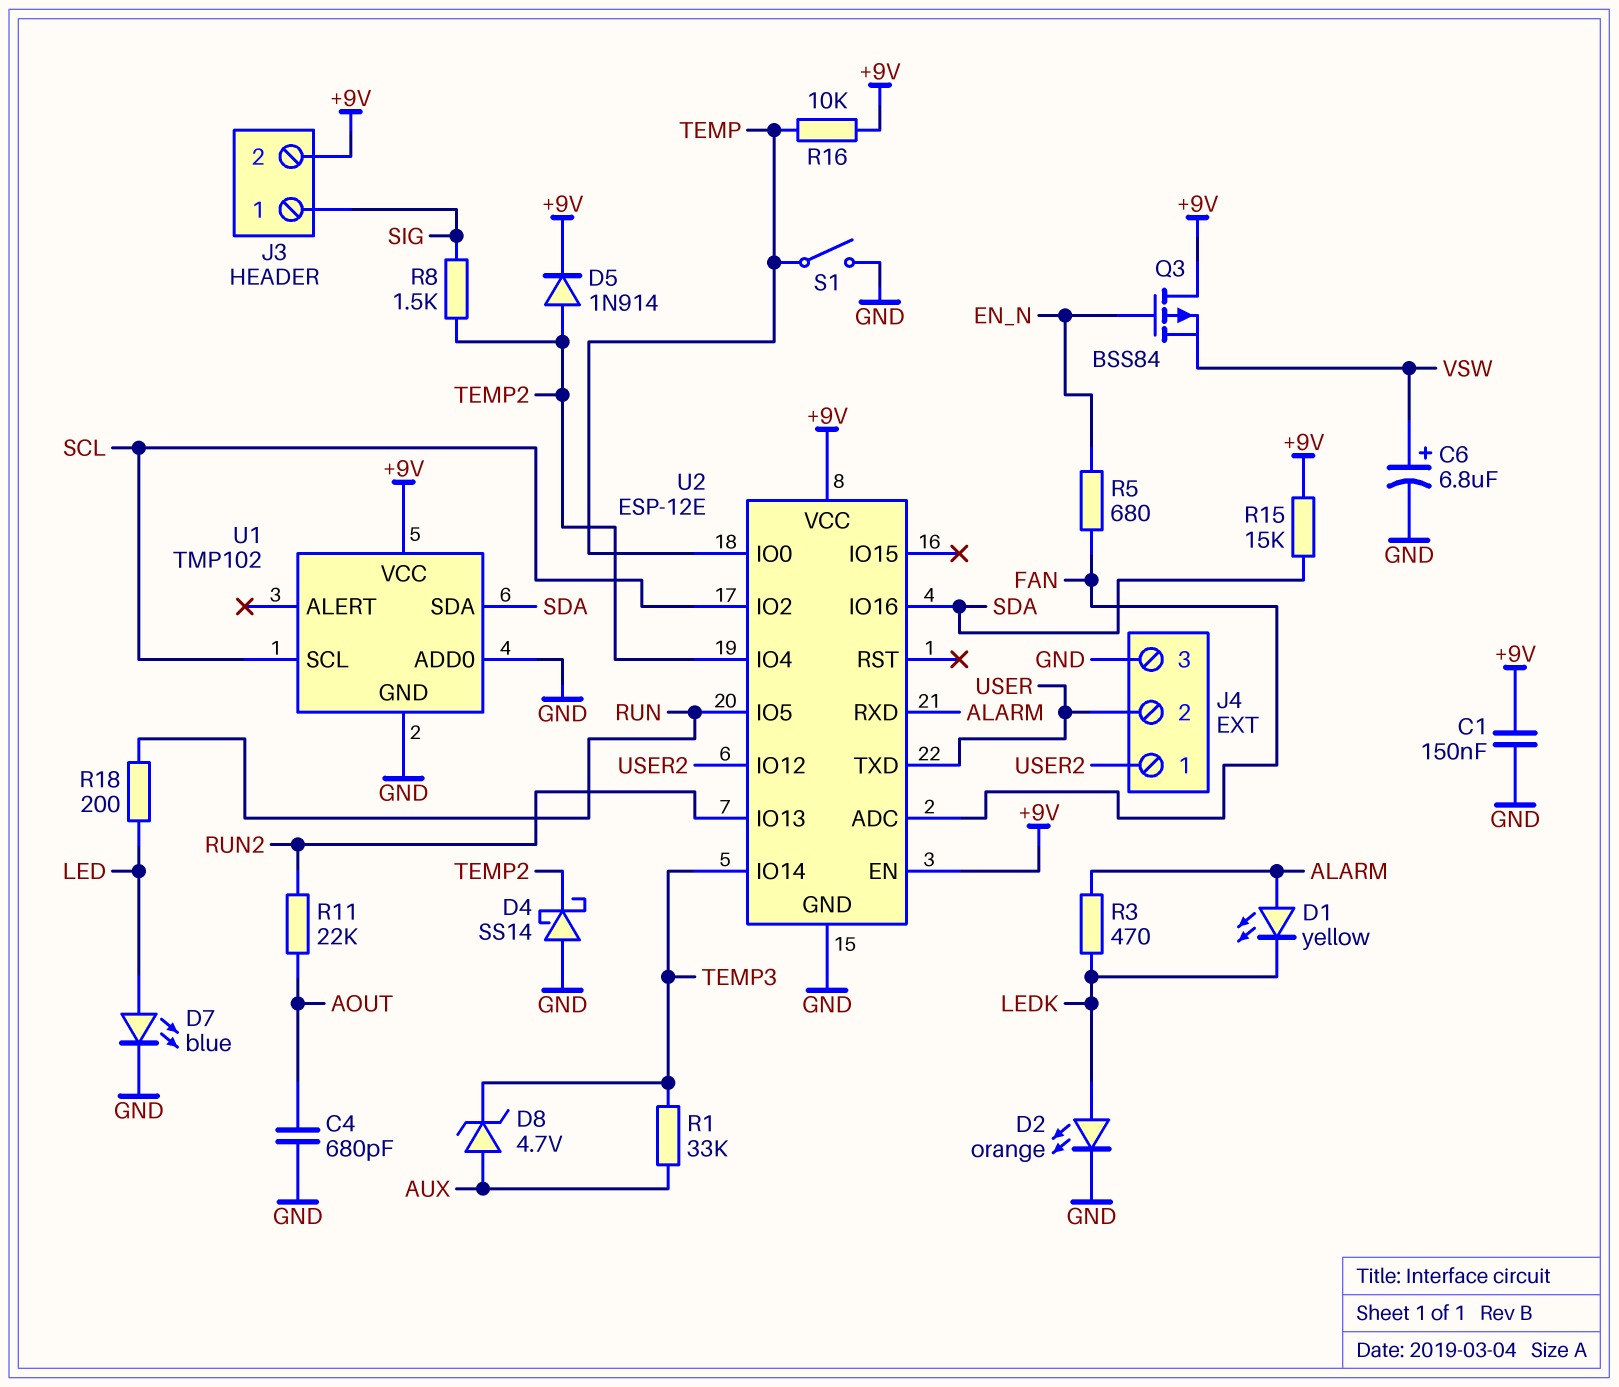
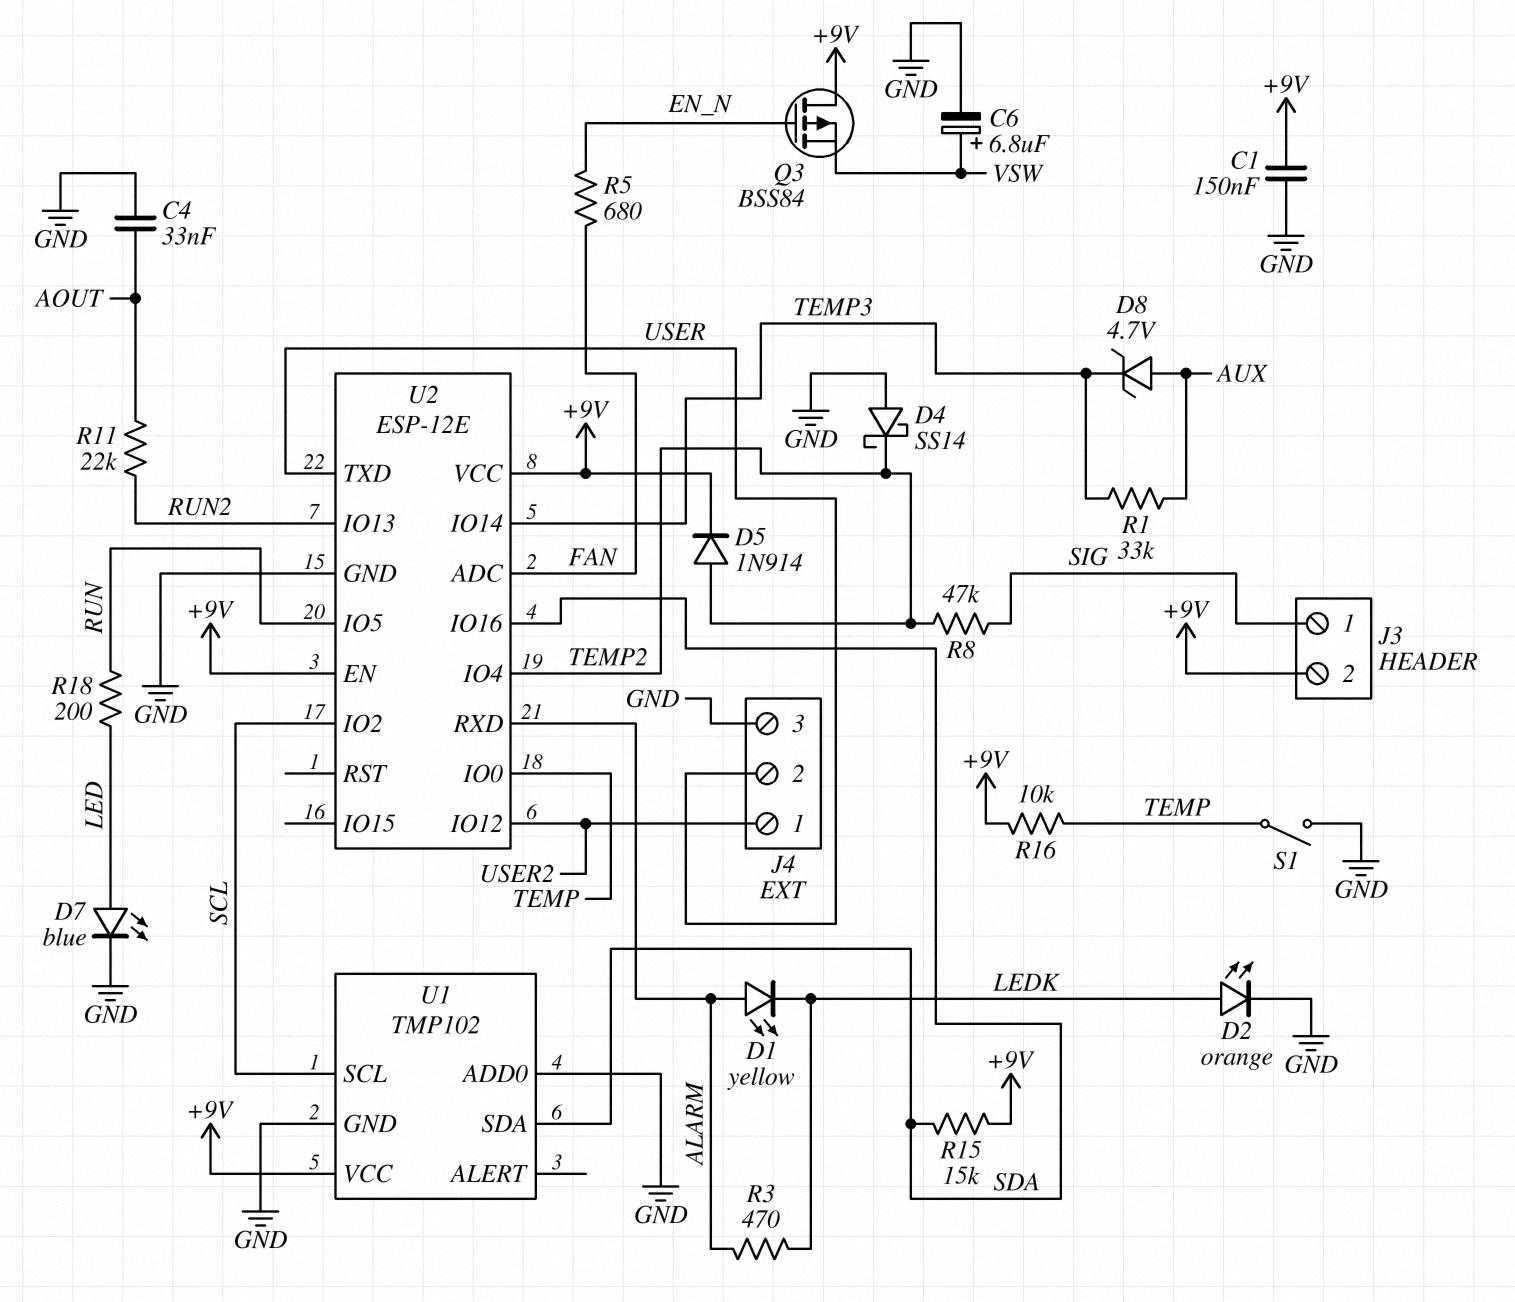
C4: 680pF (AOUT, GND) -> 33nF (AOUT, GND)
R8: 1.5k (SIG, TEMP2) -> 47k (SIG, TEMP2)

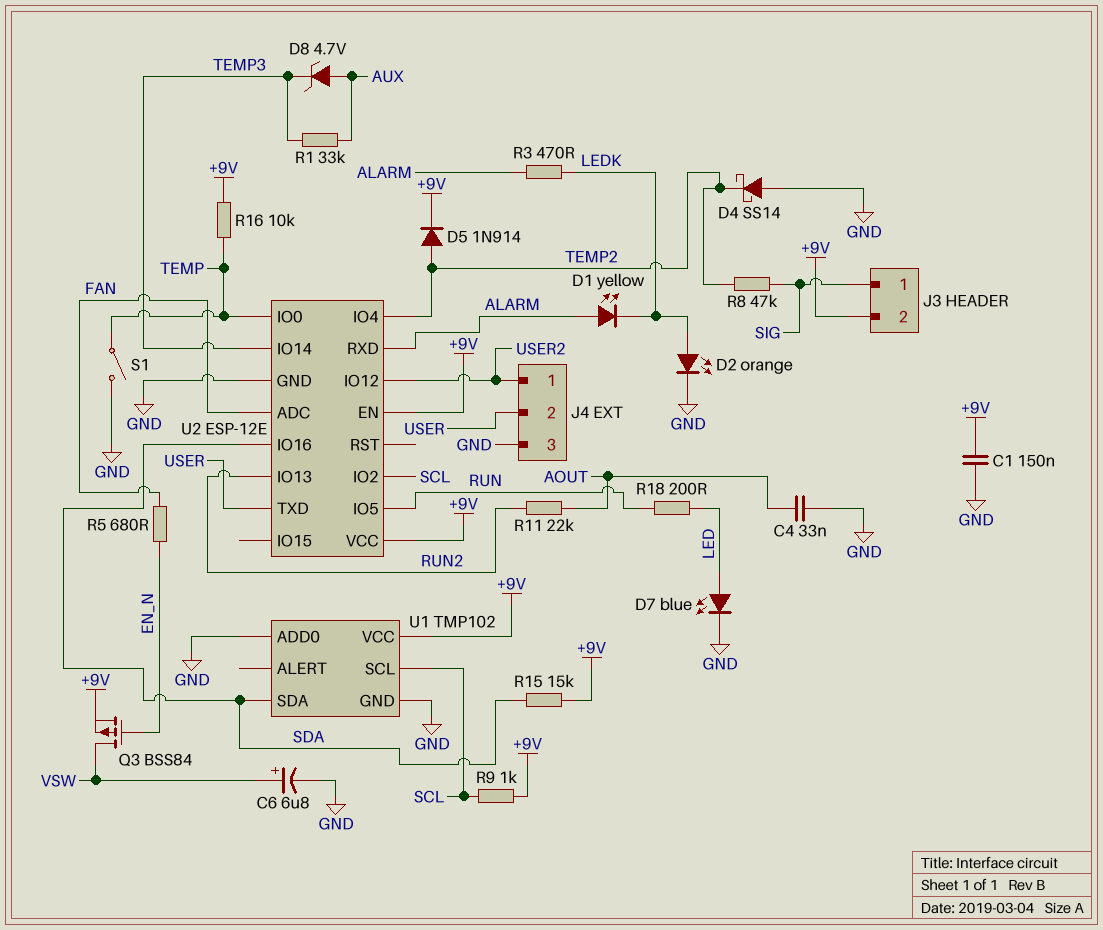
Q3: PMOS BSS84 (G EN_N, D +9V, S VSW) -> PMOS BSS84 (G EN_N, D VSW, S +9V)
R9: none -> 1k (+9V, SCL)

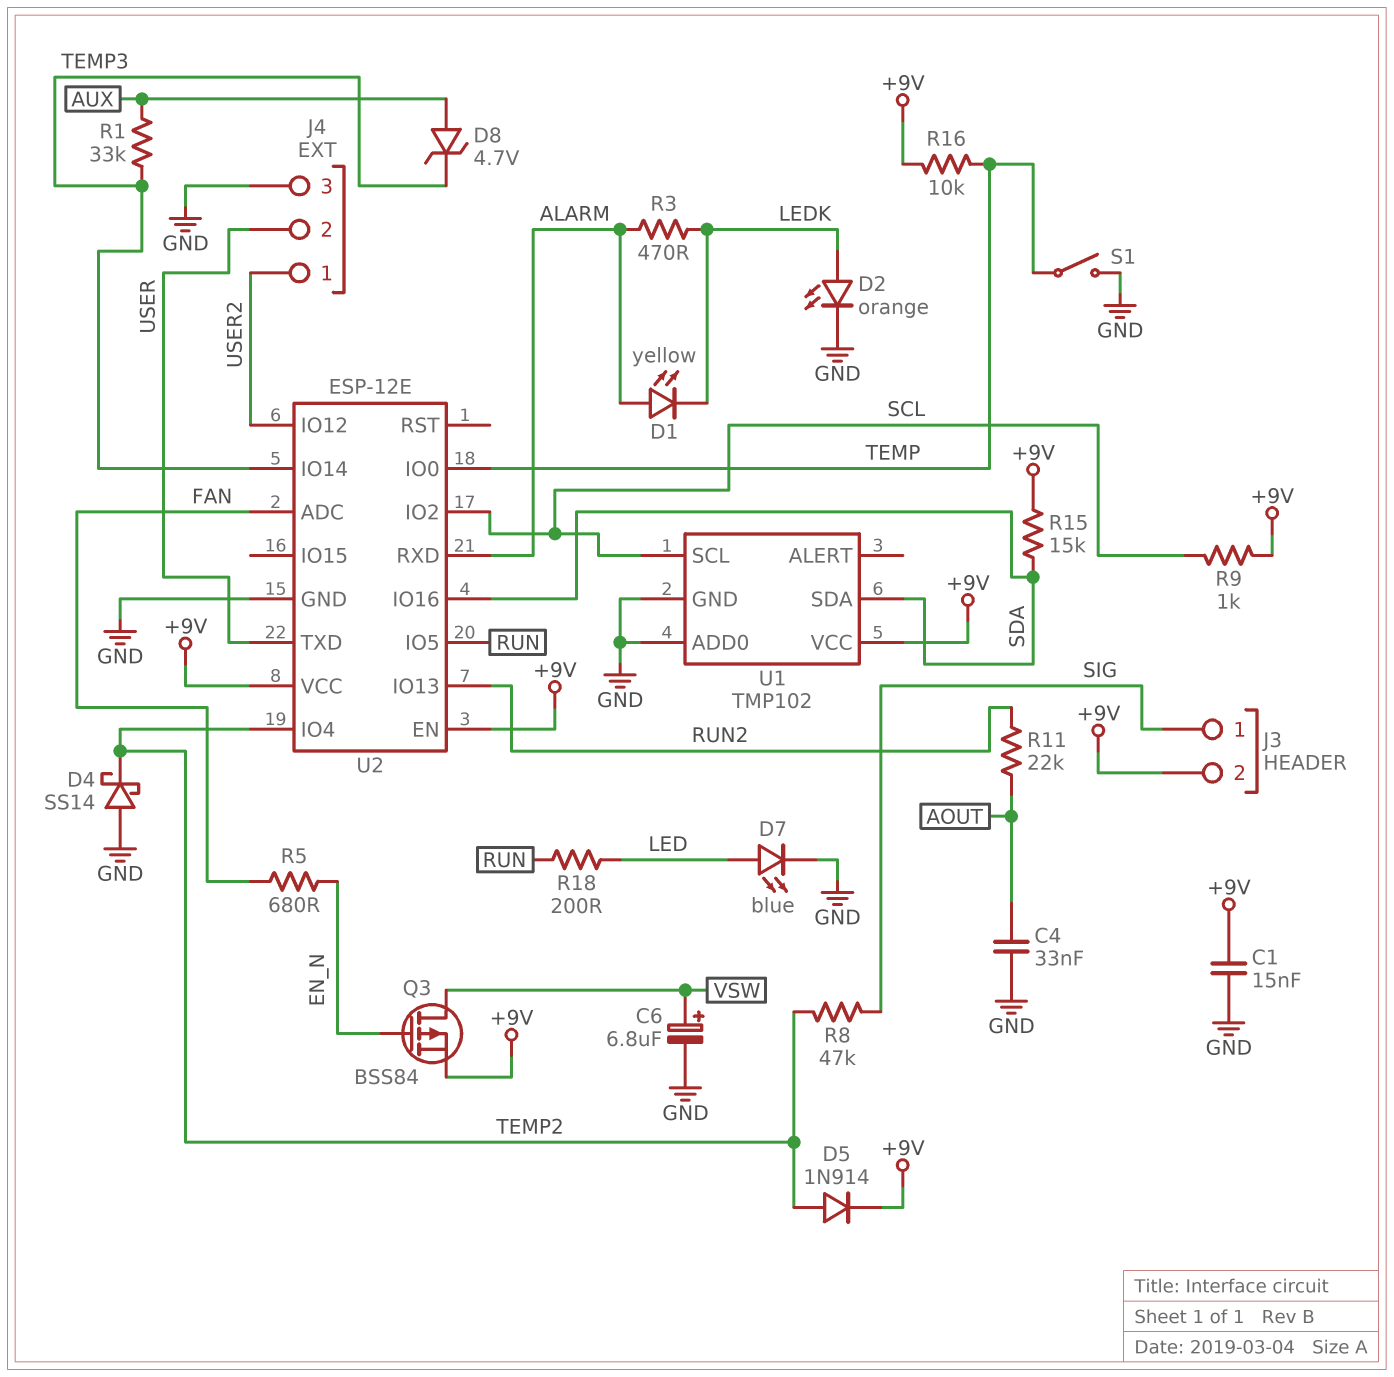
C1: 150nF (+9V, GND) -> 15nF (+9V, GND)

